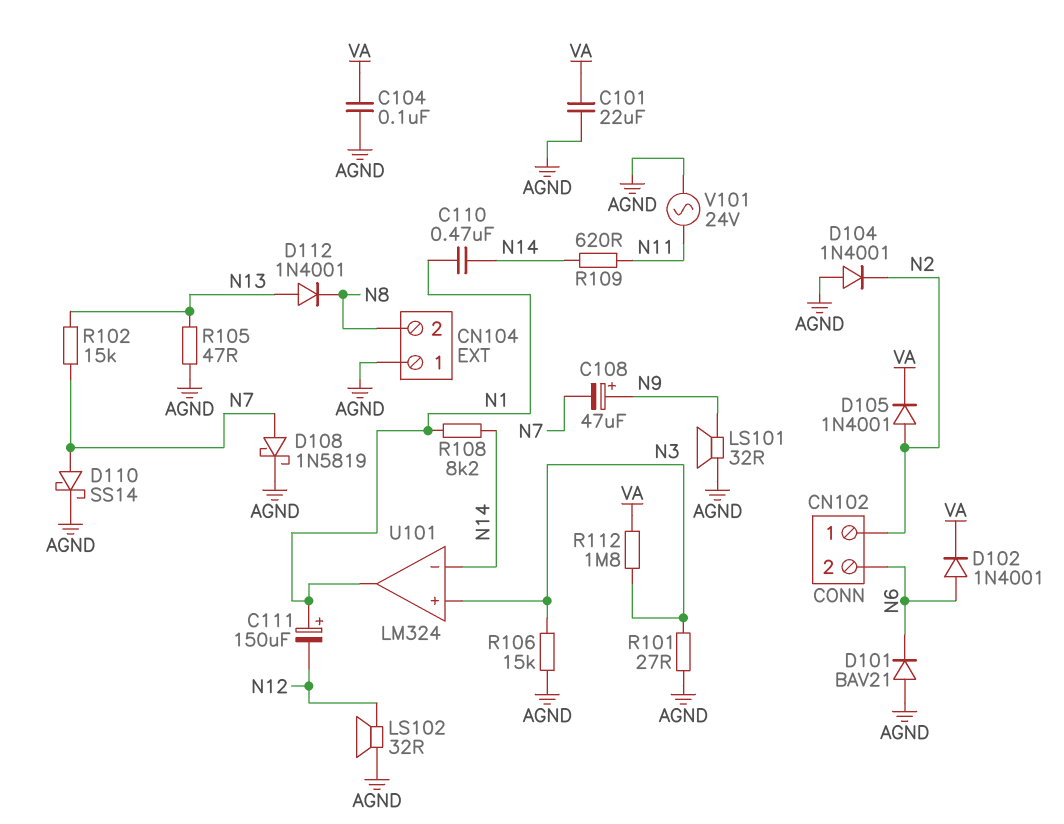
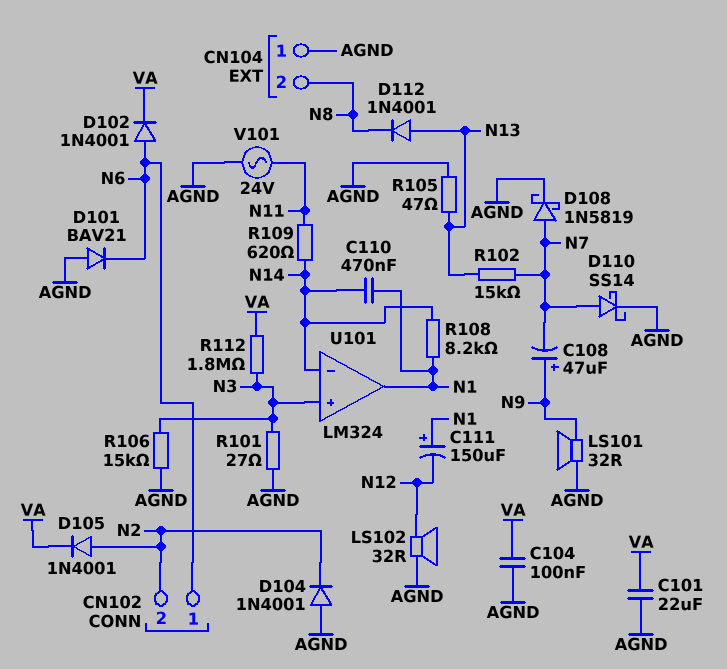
CN102 pin 1: N2 -> N6
CN102 pin 2: N6 -> N2

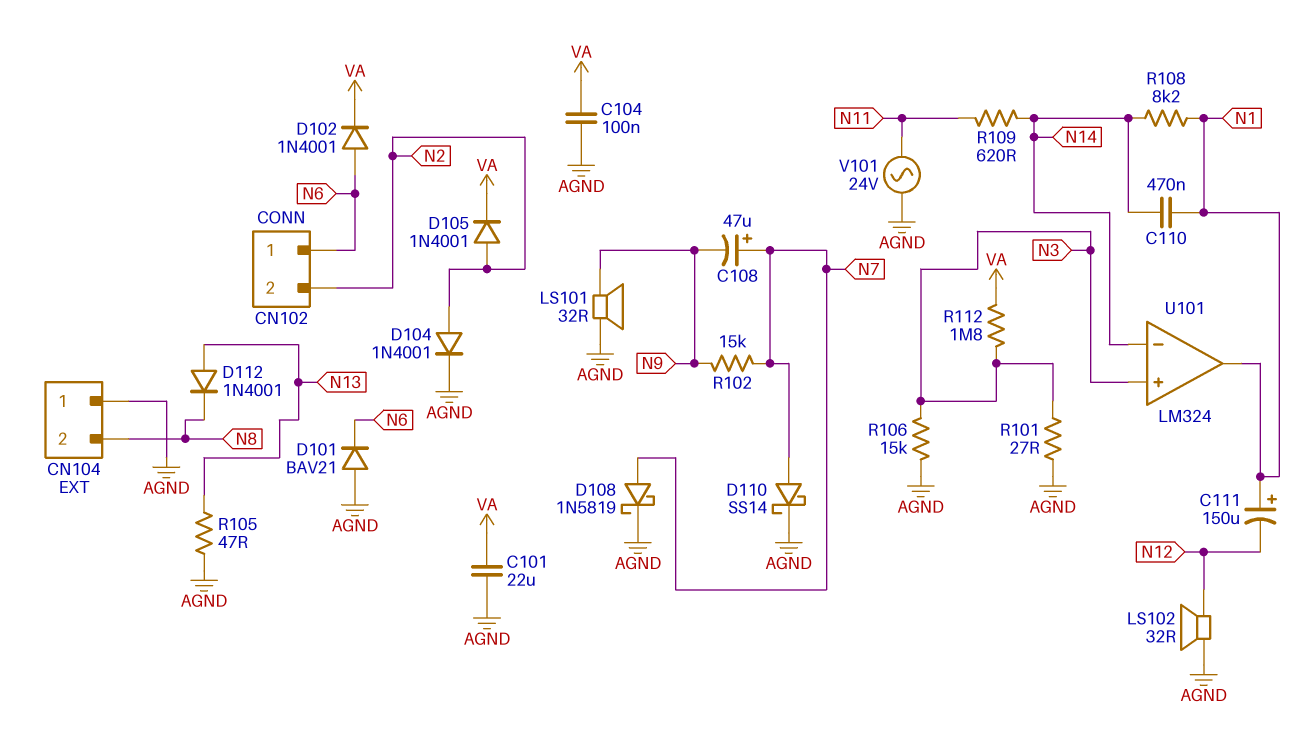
C108: 47uF (plus N9, minus N7) -> 47uF (plus N7, minus N9)
D104: diode 1N4001 (A AGND, K N2) -> diode 1N4001 (A N2, K AGND)
R102: 15k (N7, N13) -> 15k (N7, N9)

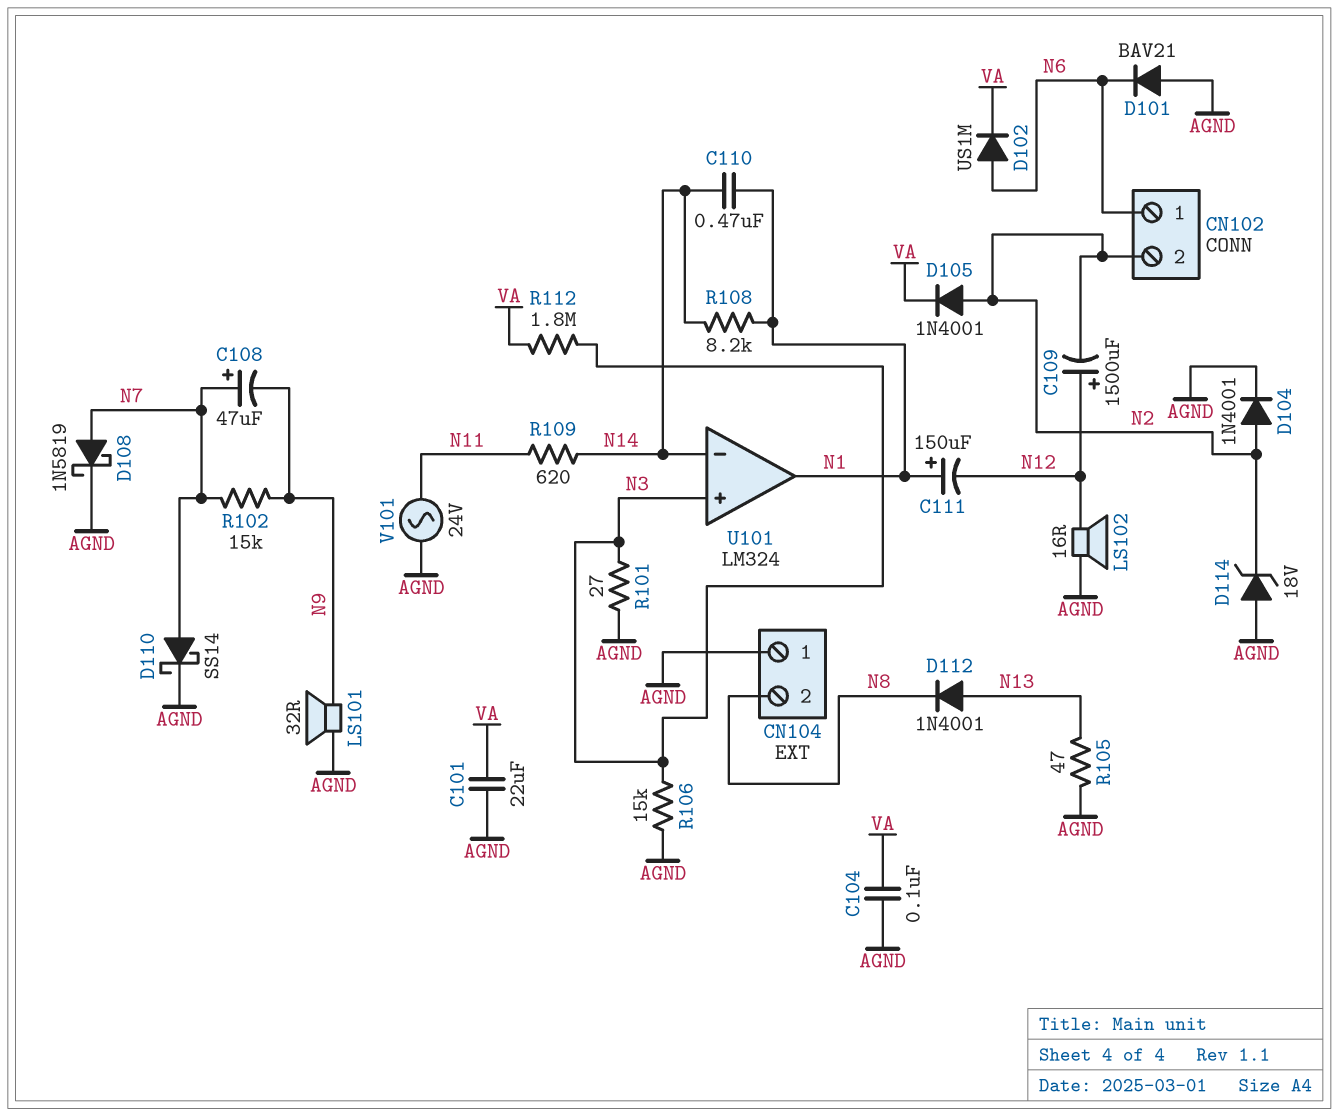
C109: none -> 1500uF (plus N12, minus N2)
D102: diode 1N4001 (A N6, K VA) -> diode US1M (A N6, K VA)
D114: none -> zener 18V (A AGND, K N2)
LS102: speaker 32R (AGND, N12) -> speaker 16R (AGND, N12)

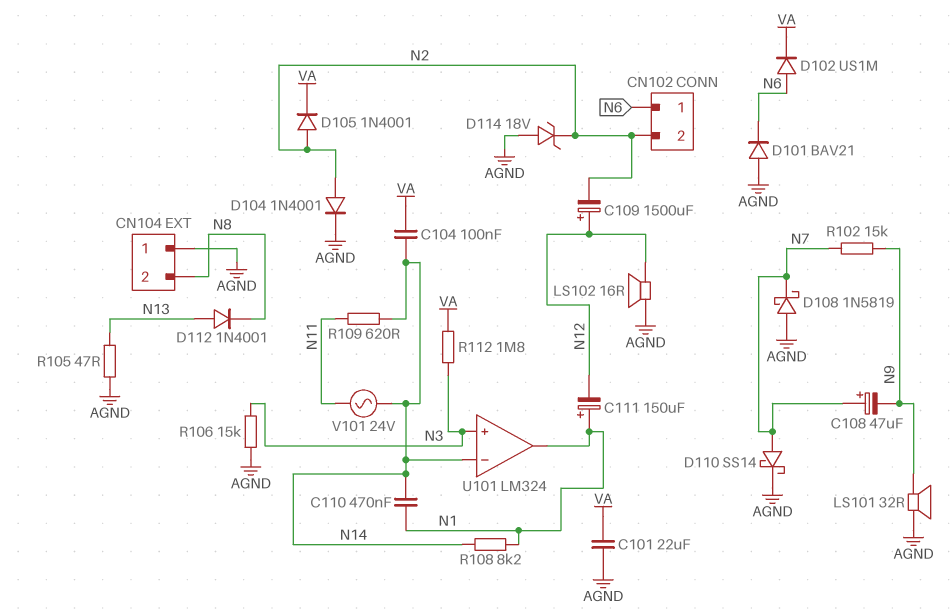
C104: 100nF (AGND, VA) -> 100nF (N14, VA)
D108: schottky 1N5819 (A N7, K AGND) -> schottky 1N5819 (A AGND, K N7)
R101: 27 (AGND, N3) -> none
V101: AC 24V (AGND, N11) -> AC 24V (N11, N14)

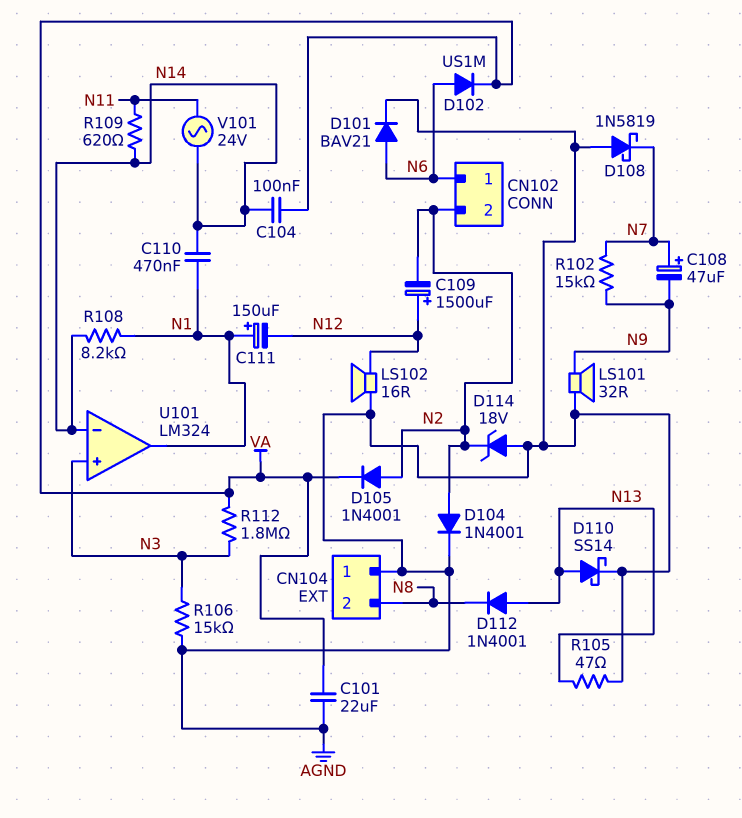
D101: diode BAV21 (A AGND, K N6) -> diode BAV21 (A N6, K AGND)
D110: schottky SS14 (A N7, K AGND) -> schottky SS14 (A N13, K AGND)

